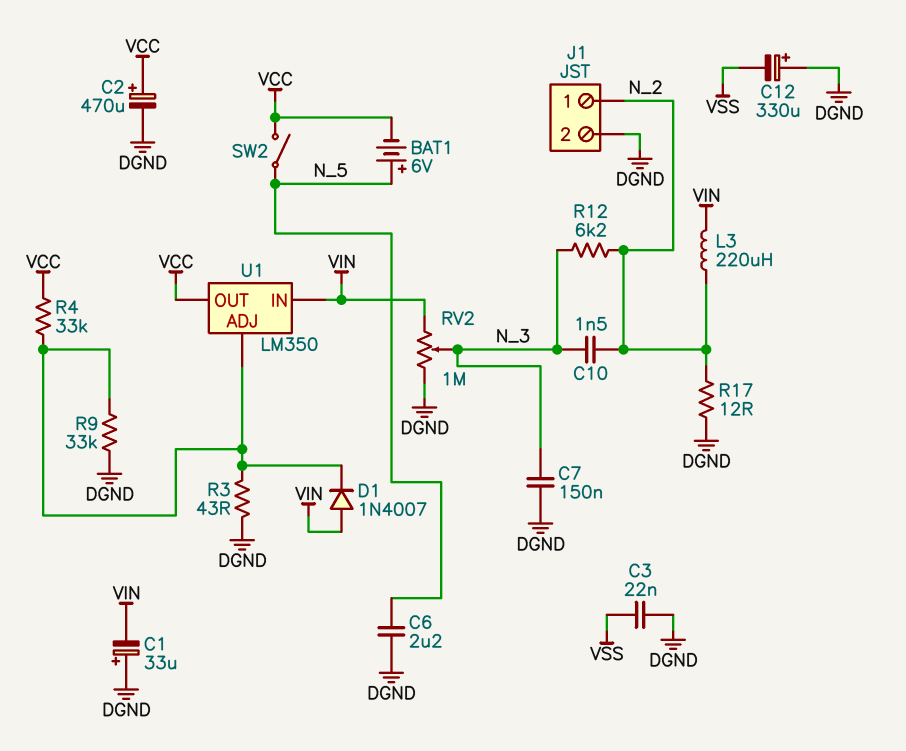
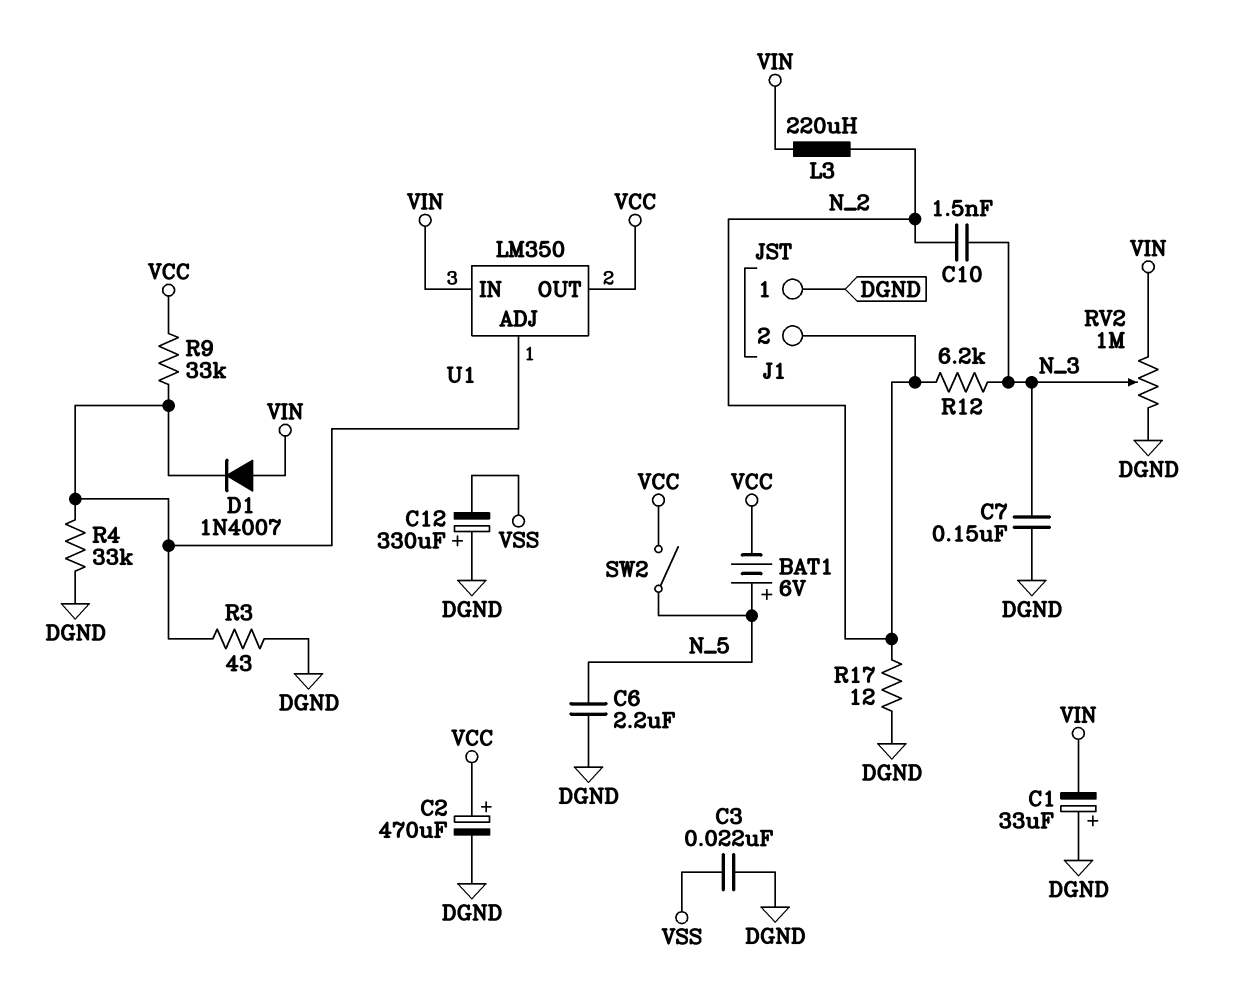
J1 pin 1: N_2 -> DGND
J1 pin 2: DGND -> N_2
R4: 33k (U1/ADJ, VCC) -> 33k (DGND, U1/ADJ)
R9: 33k (DGND, U1/ADJ) -> 33k (U1/ADJ, VCC)

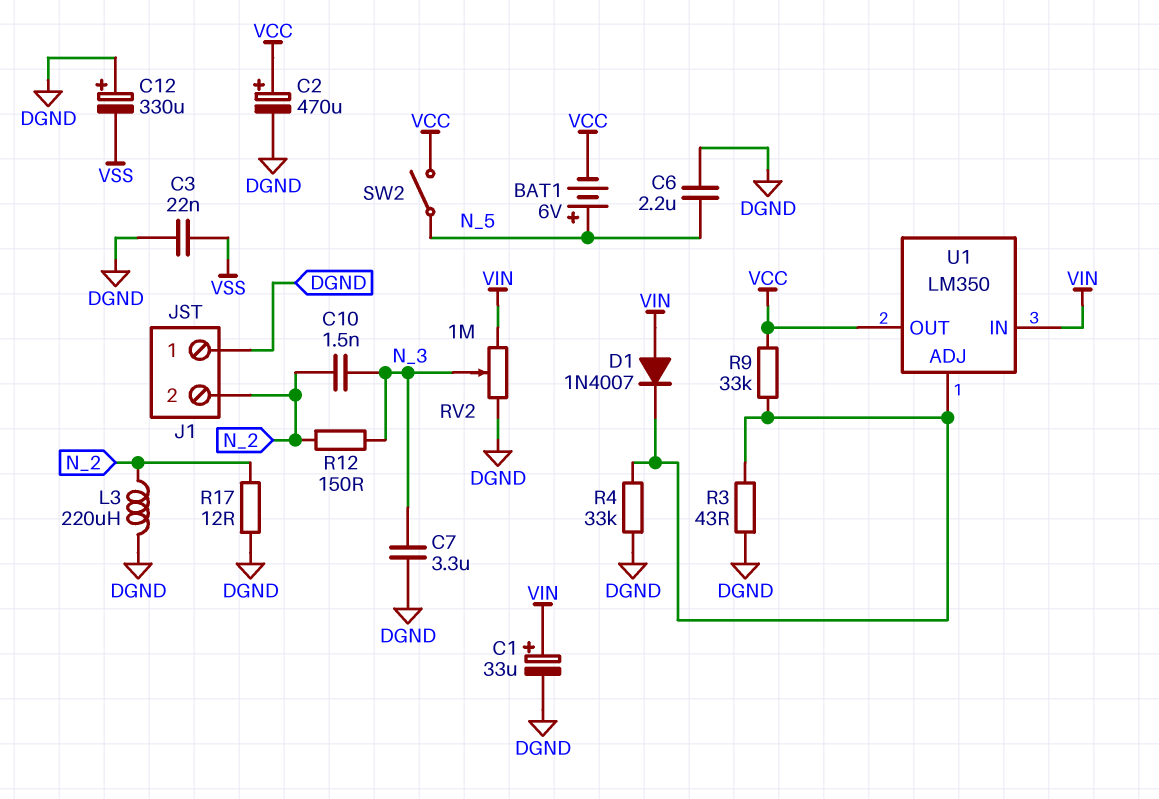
C1: 33uF (plus DGND, minus VIN) -> 33uF (plus VIN, minus DGND)
C7: 150nF (DGND, N_3) -> 3.3uF (DGND, N_3)
L3: 220uH (N_2, VIN) -> 220uH (DGND, N_2)
R12: 6.2k (N_2, N_3) -> 150 (N_2, N_3)

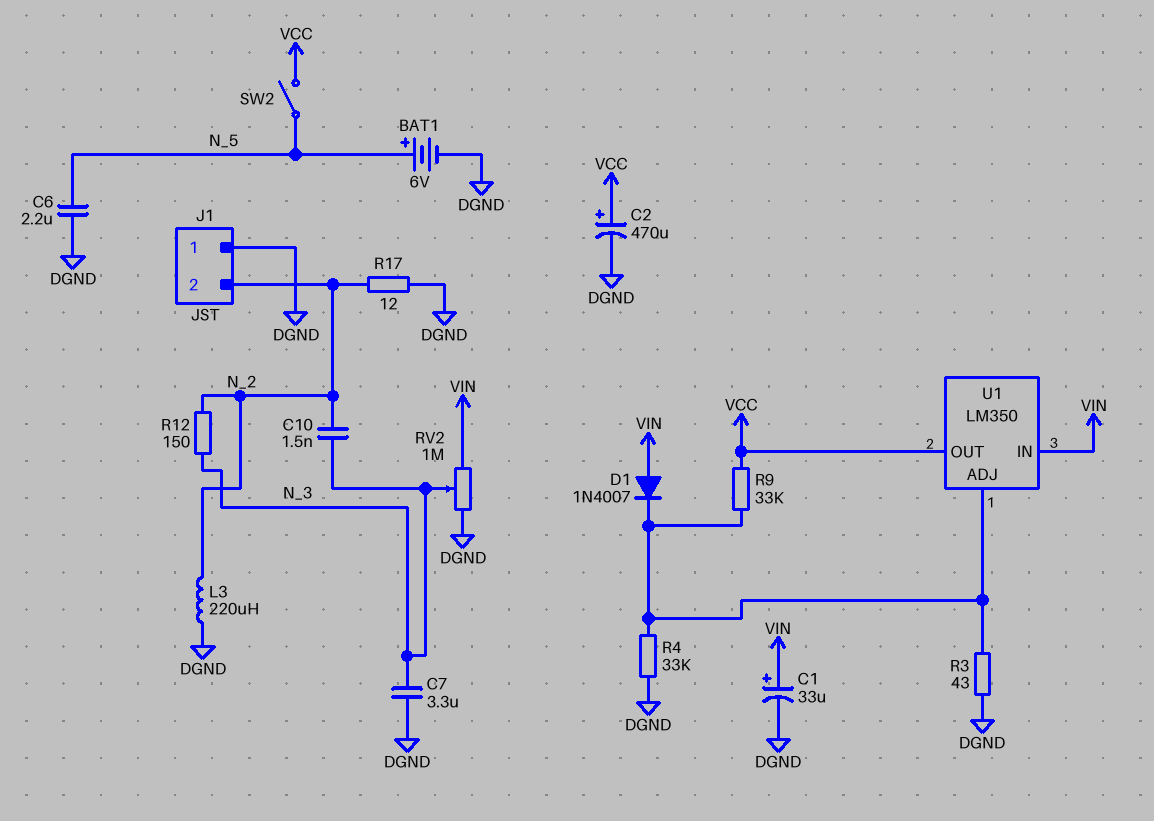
BAT1: 6V (plus N_5, minus VCC) -> 6V (plus N_5, minus DGND)
C3: 22nF (DGND, VSS) -> none
C12: 330uF (plus DGND, minus VSS) -> none

